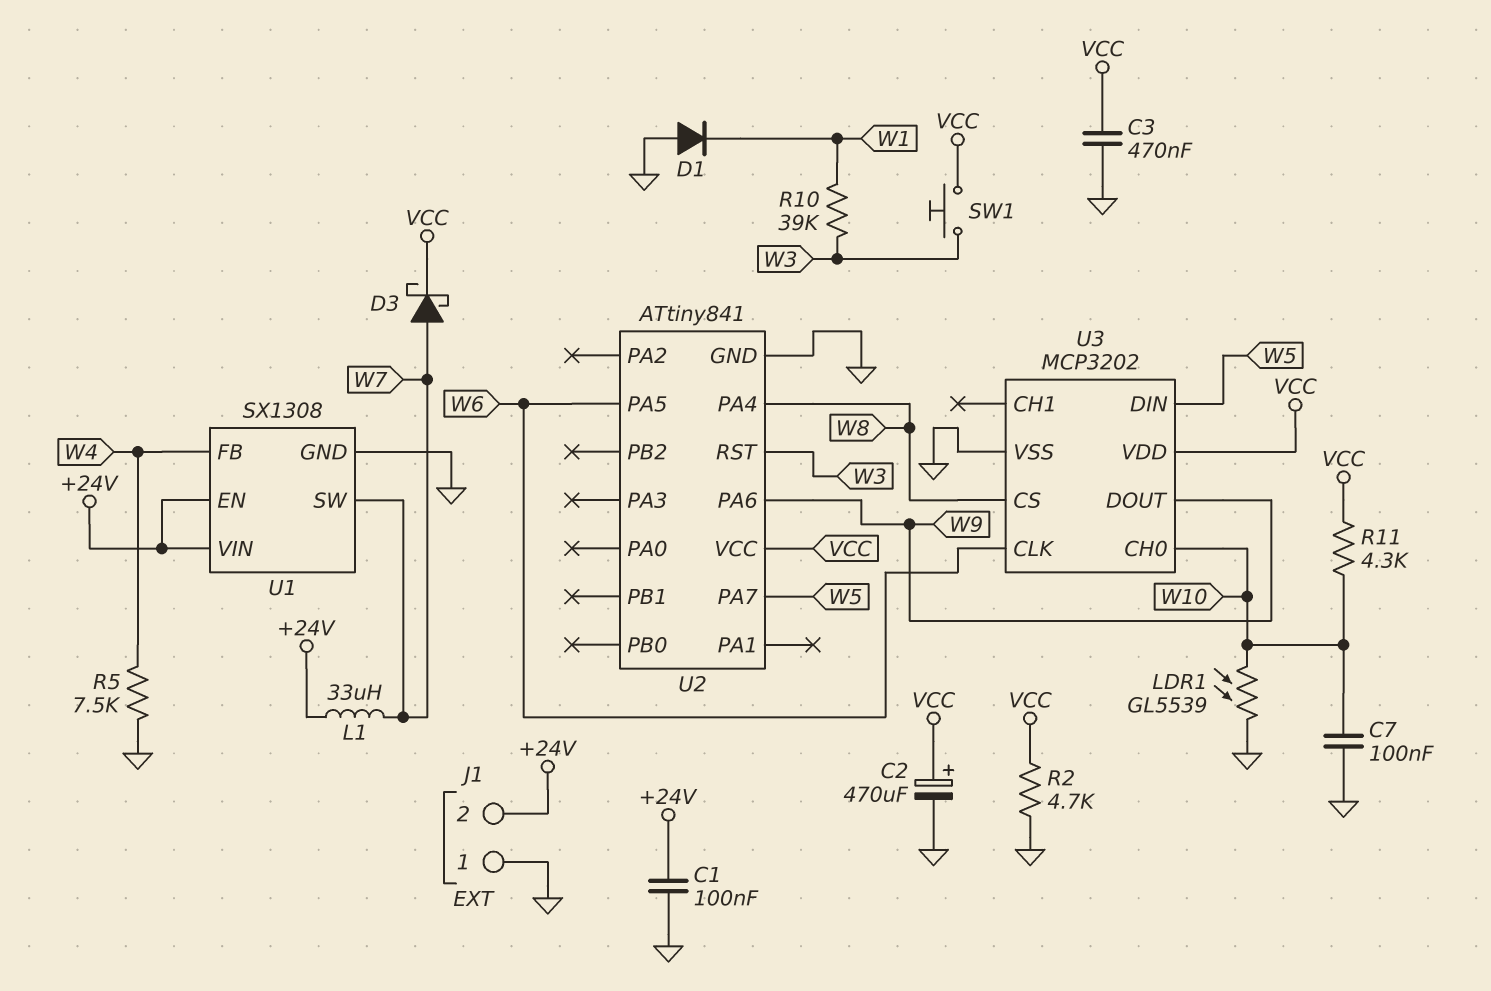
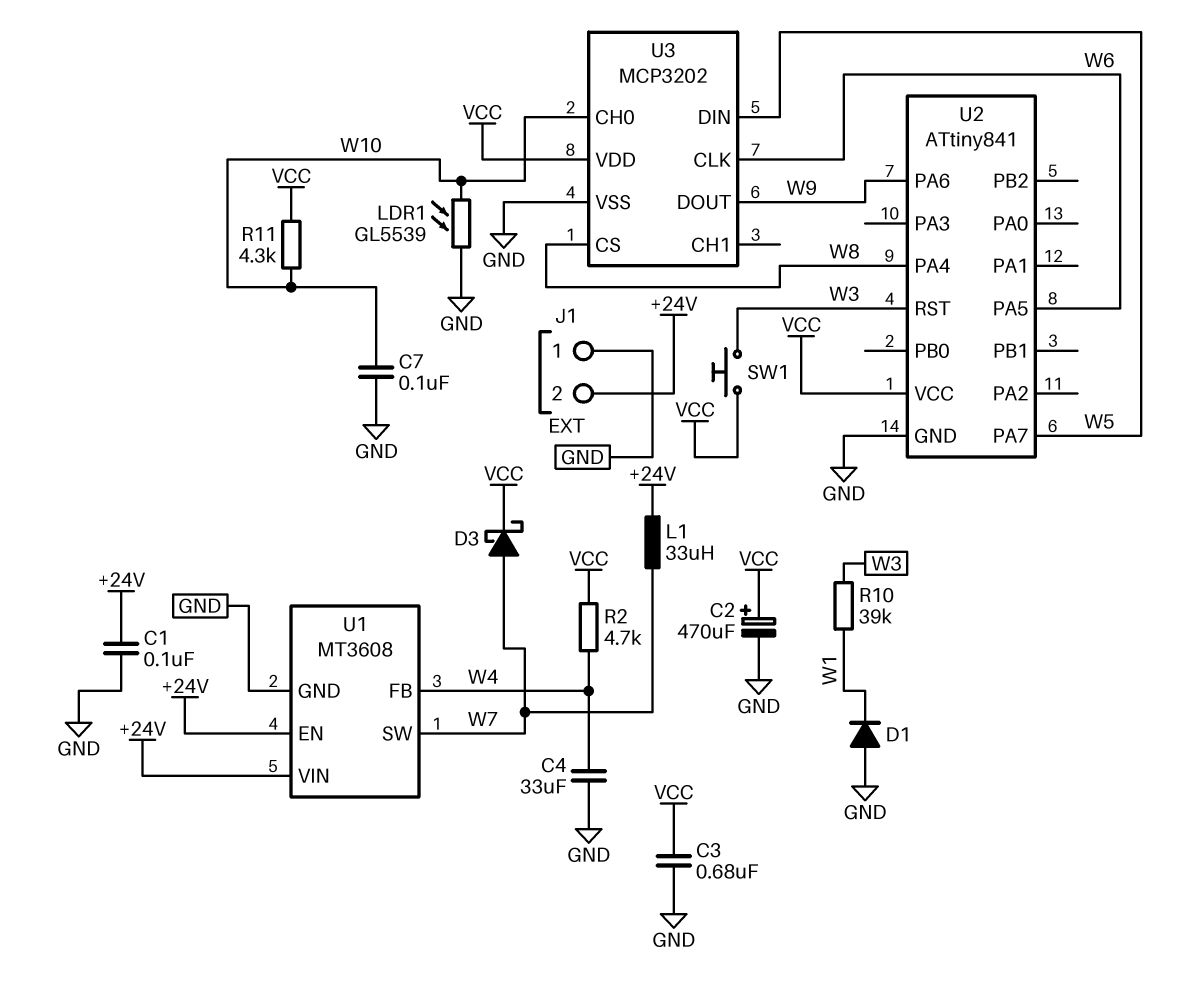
C3: 470nF (GND, VCC) -> 680nF (GND, VCC)
C4: none -> 33uF (GND, W4)
R2: 4.7k (GND, VCC) -> 4.7k (VCC, W4)
R5: 7.5k (GND, W4) -> none
U1: SX1308 -> MT3608

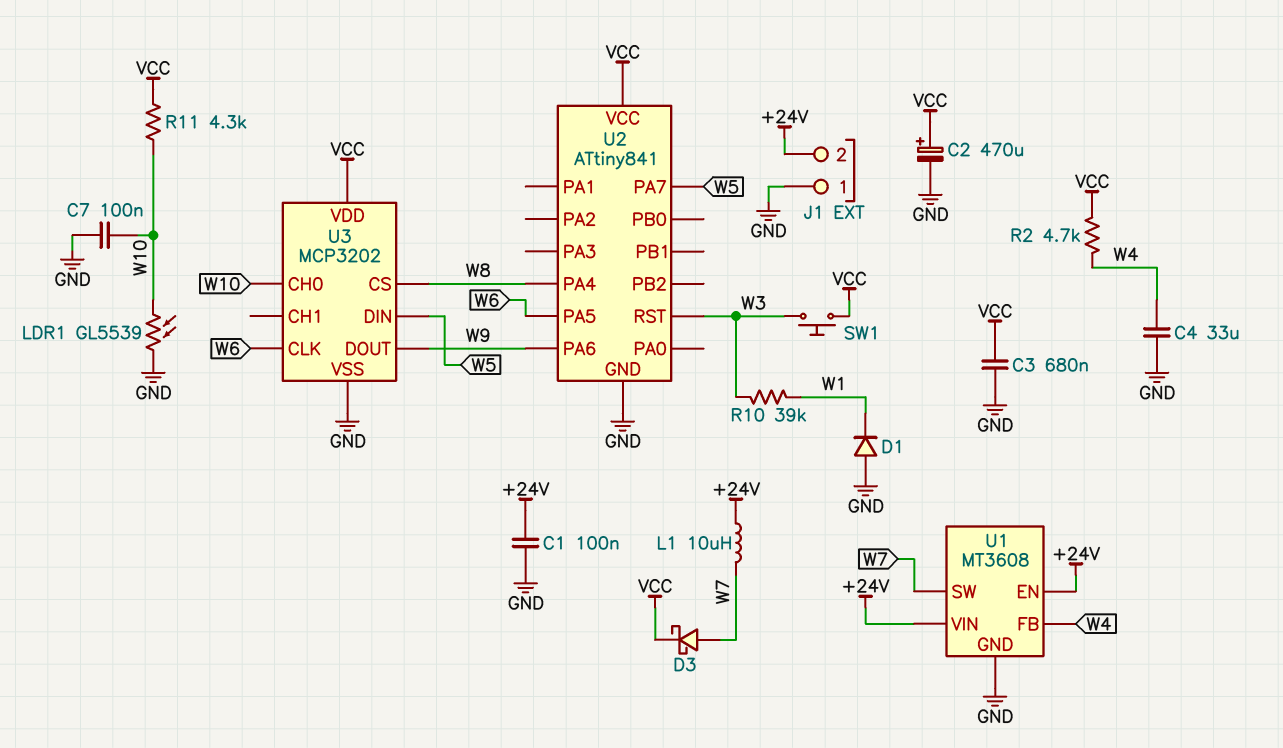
L1: 33uH (+24V, W7) -> 10uH (+24V, W7)

